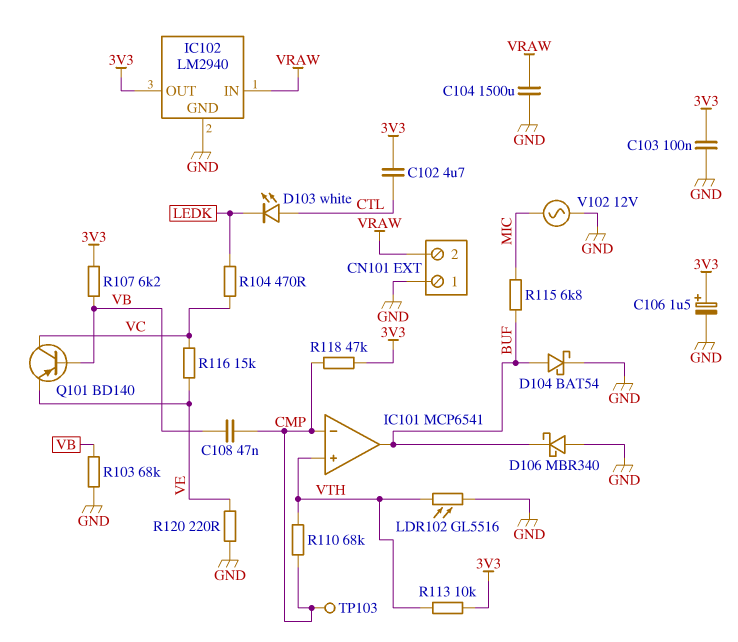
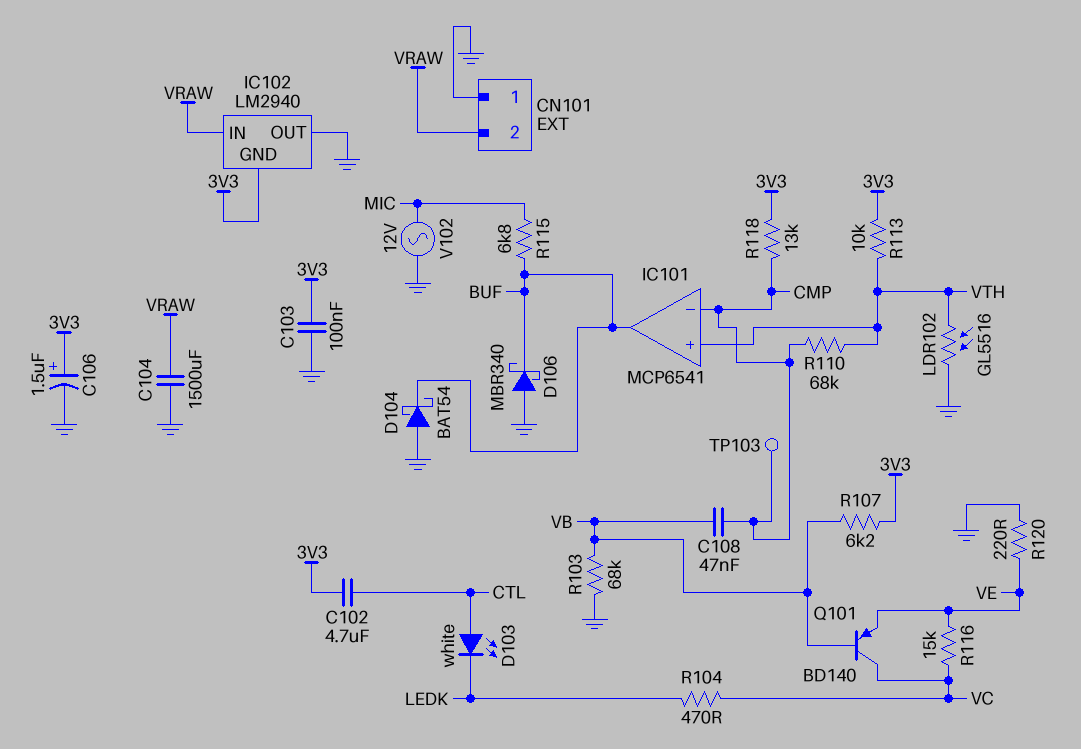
D104: schottky BAT54 (A BUF, K GND) -> schottky BAT54 (A GND, K BUF)
IC102 pin GND: GND -> 3V3
IC102 pin OUT: 3V3 -> GND
R118: 47k (3V3, CMP) -> 13k (3V3, CMP)

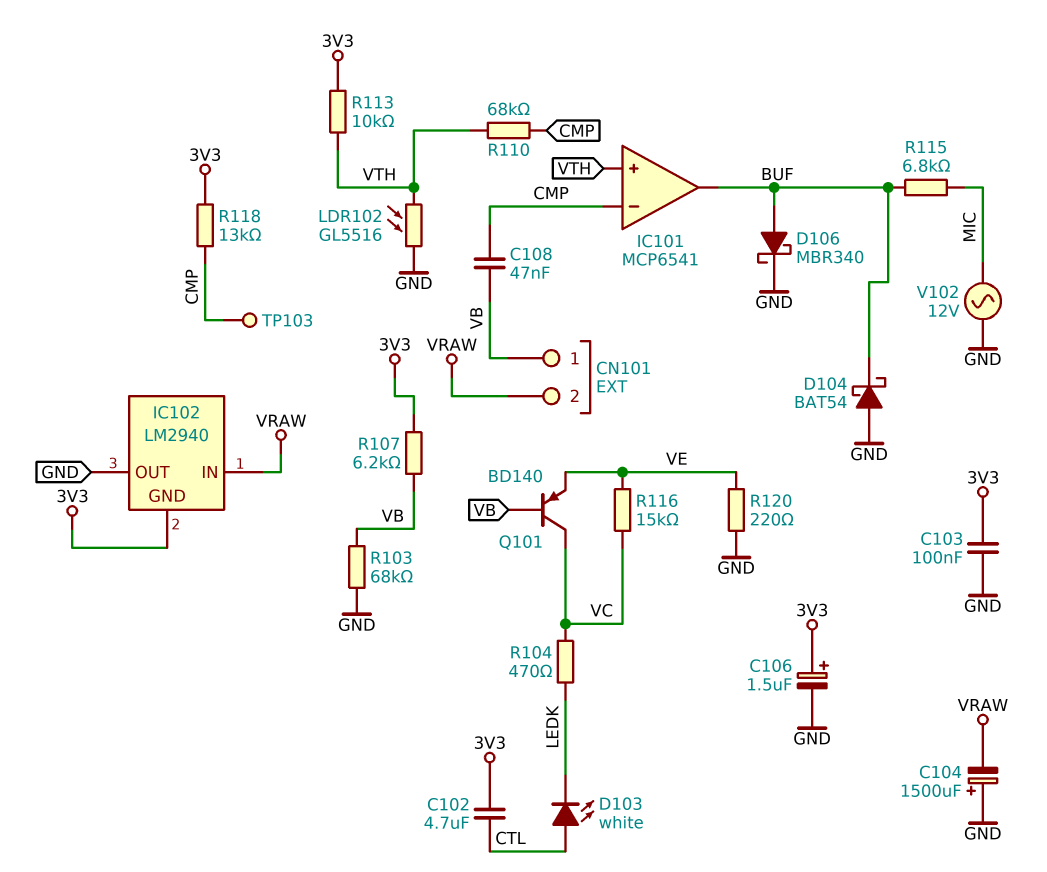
C104: 1500uF (GND, VRAW) -> 1500uF (plus GND, minus VRAW)
CN101 pin 1: GND -> VB
D106: schottky MBR340 (A GND, K BUF) -> schottky MBR340 (A BUF, K GND)

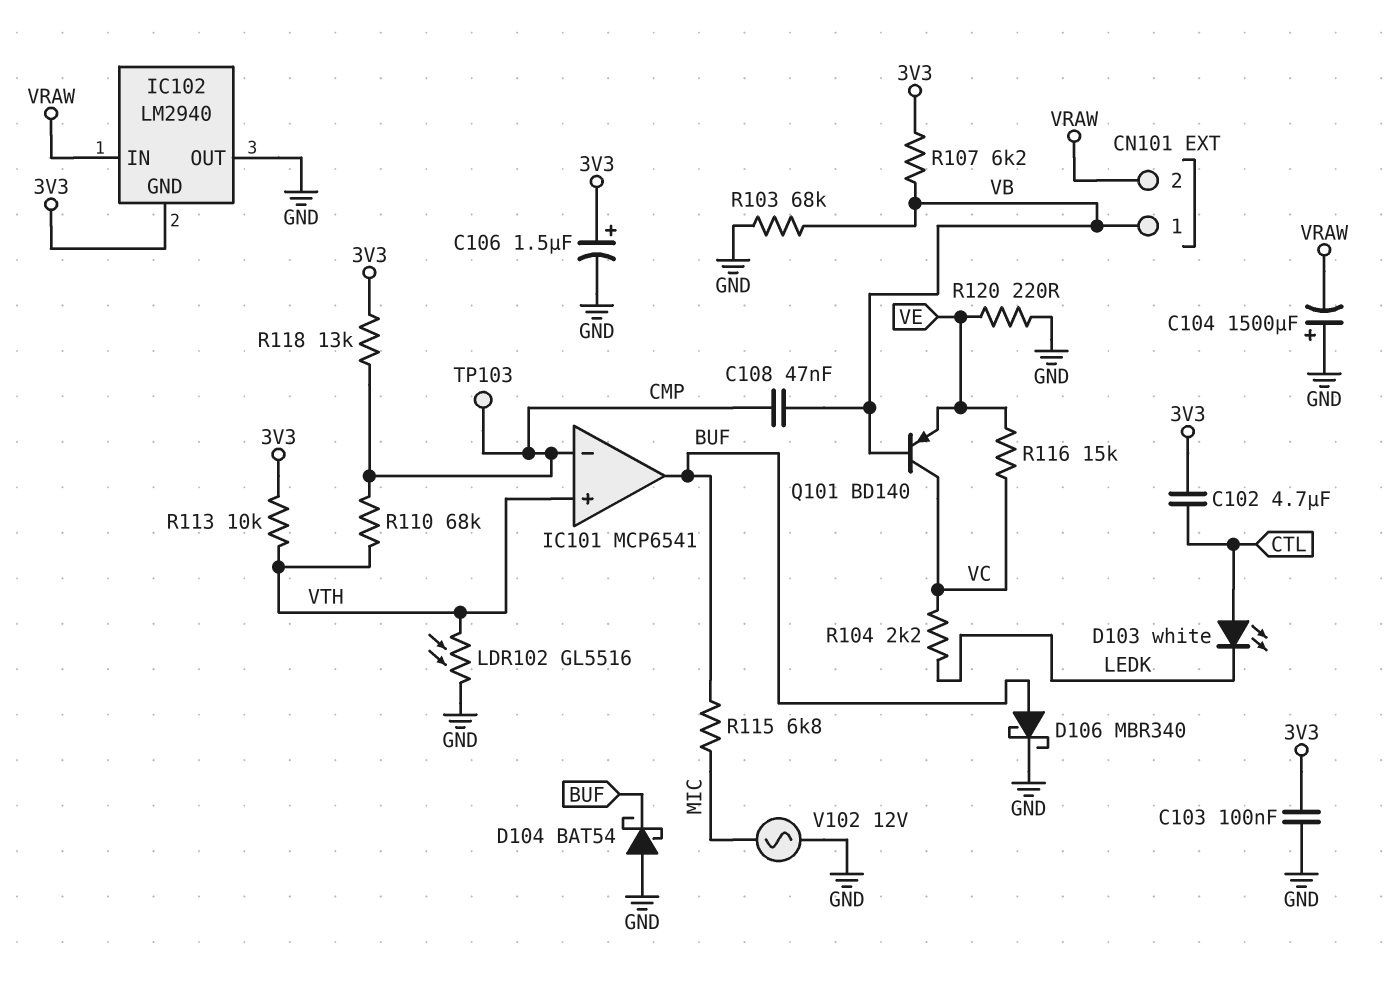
R104: 470 (LEDK, VC) -> 2.2k (LEDK, VC)

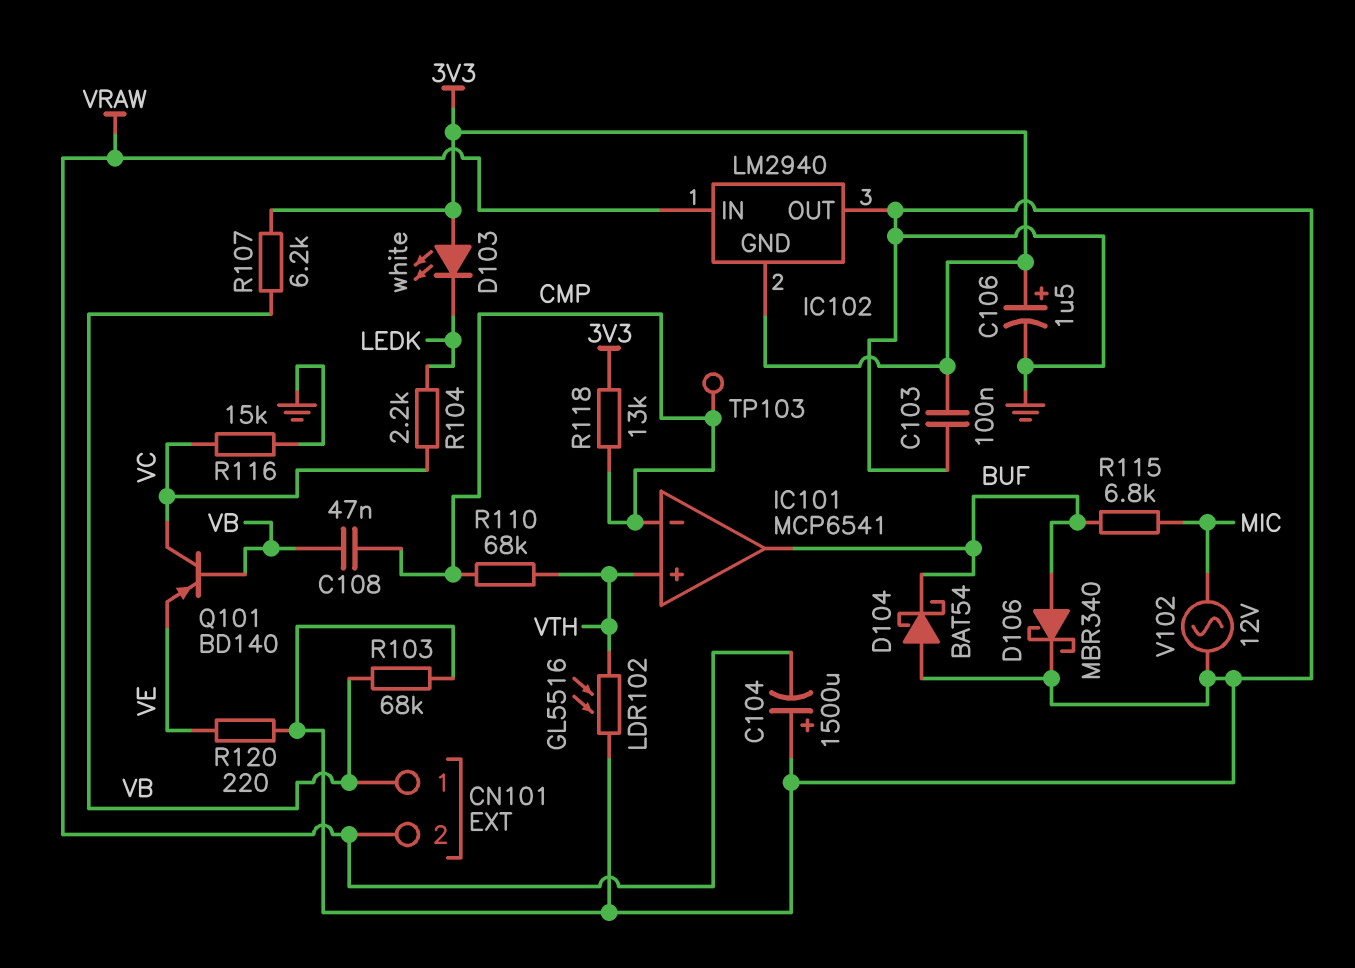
C102: 4.7uF (3V3, CTL) -> none
D103: LED white (A CTL, K LEDK) -> LED white (A 3V3, K LEDK)
R113: 10k (3V3, VTH) -> none
R116: 15k (VC, VE) -> 15k (GND, VC)

